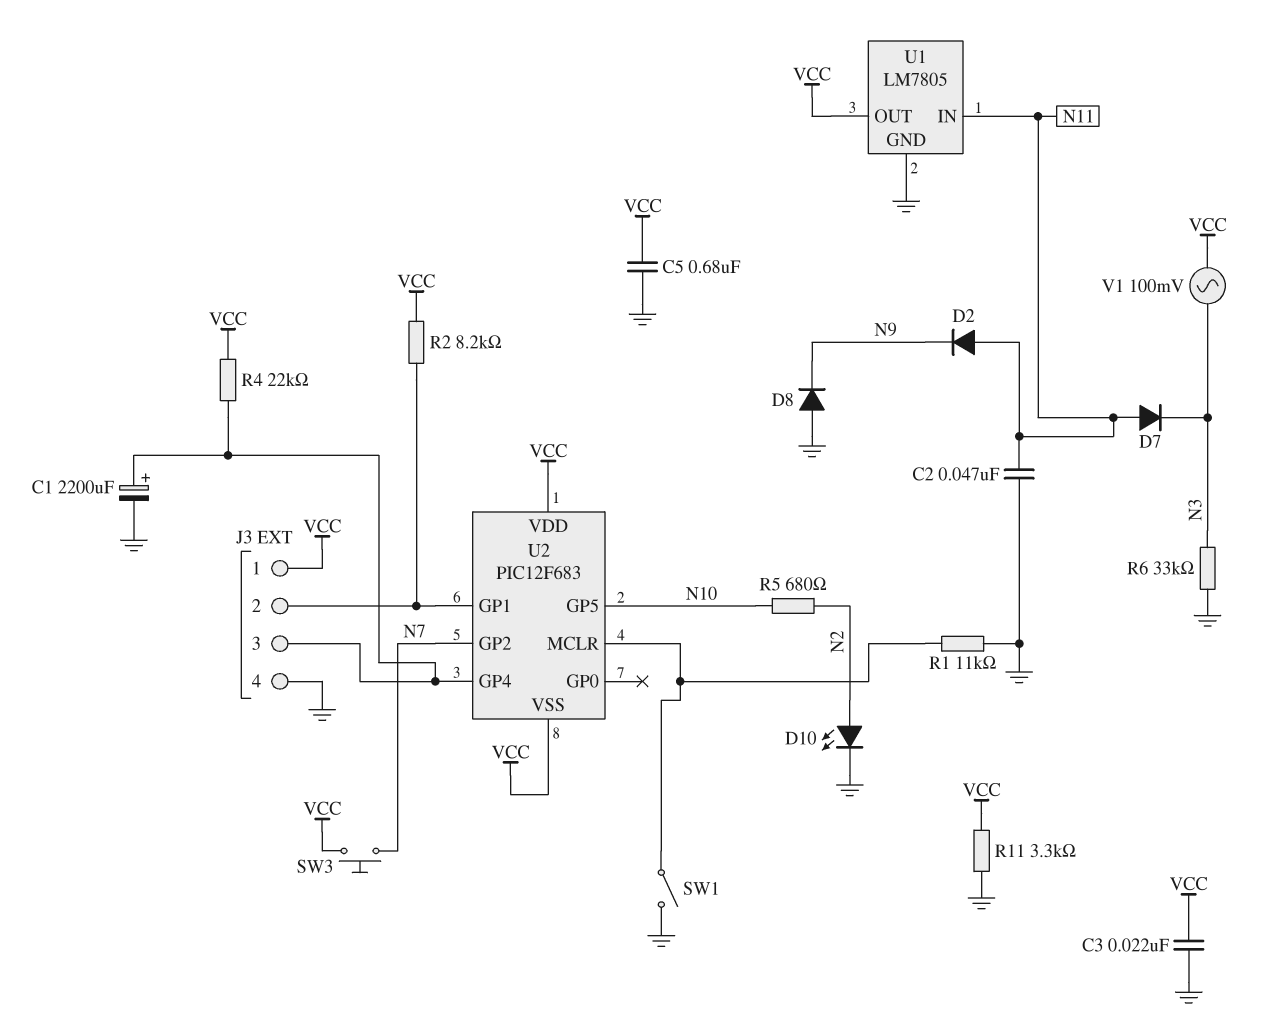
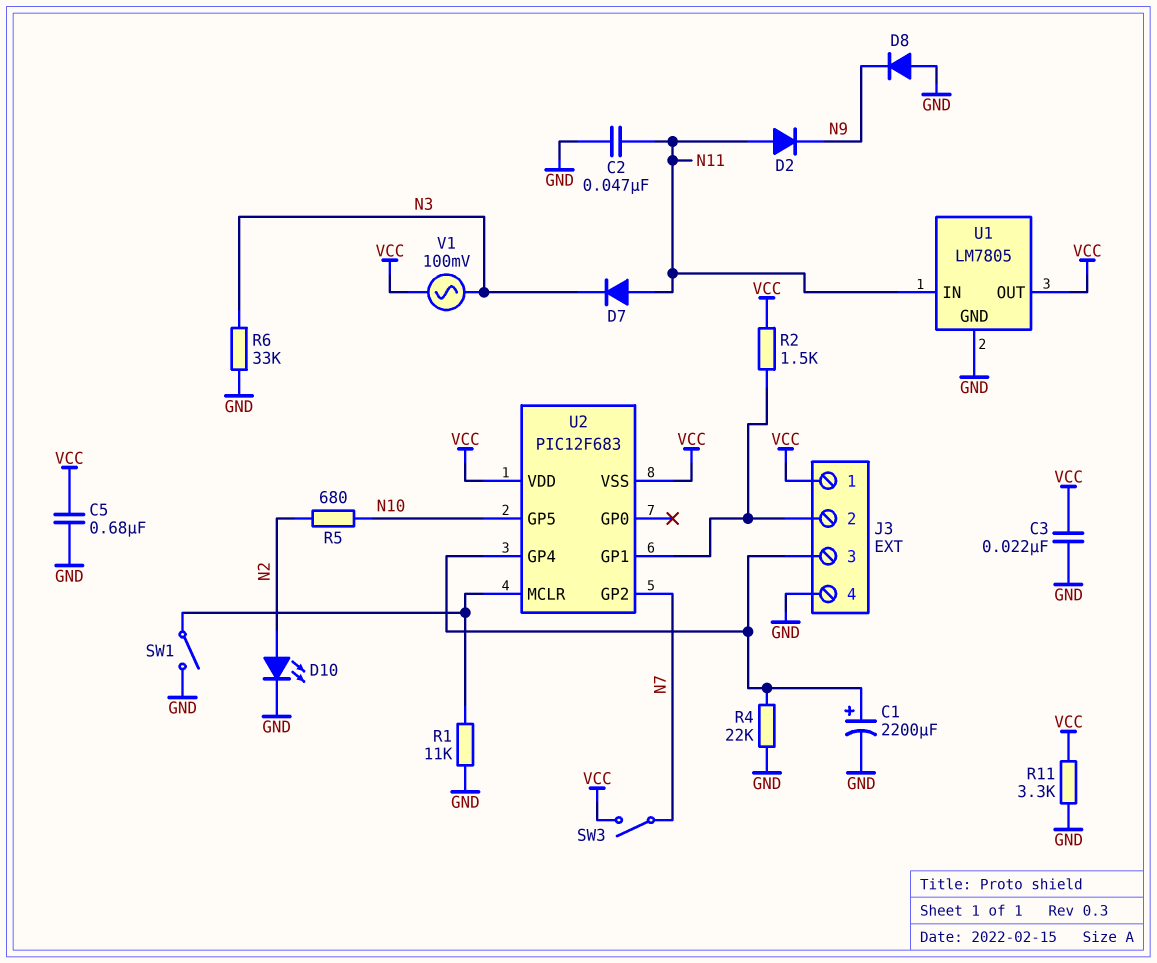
R2: 8.2k (J3/2, VCC) -> 1.5k (J3/2, VCC)
R4: 22k (J3/3, VCC) -> 22k (GND, J3/3)
SW3: button (N7, VCC) -> switch (N7, VCC)

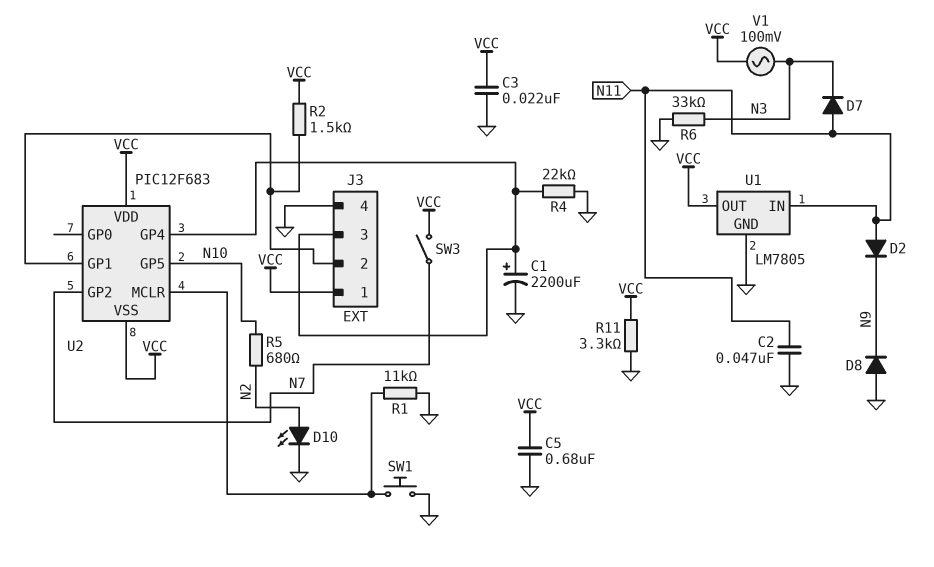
SW1: switch (GND, U2/MCLR) -> button (GND, U2/MCLR)

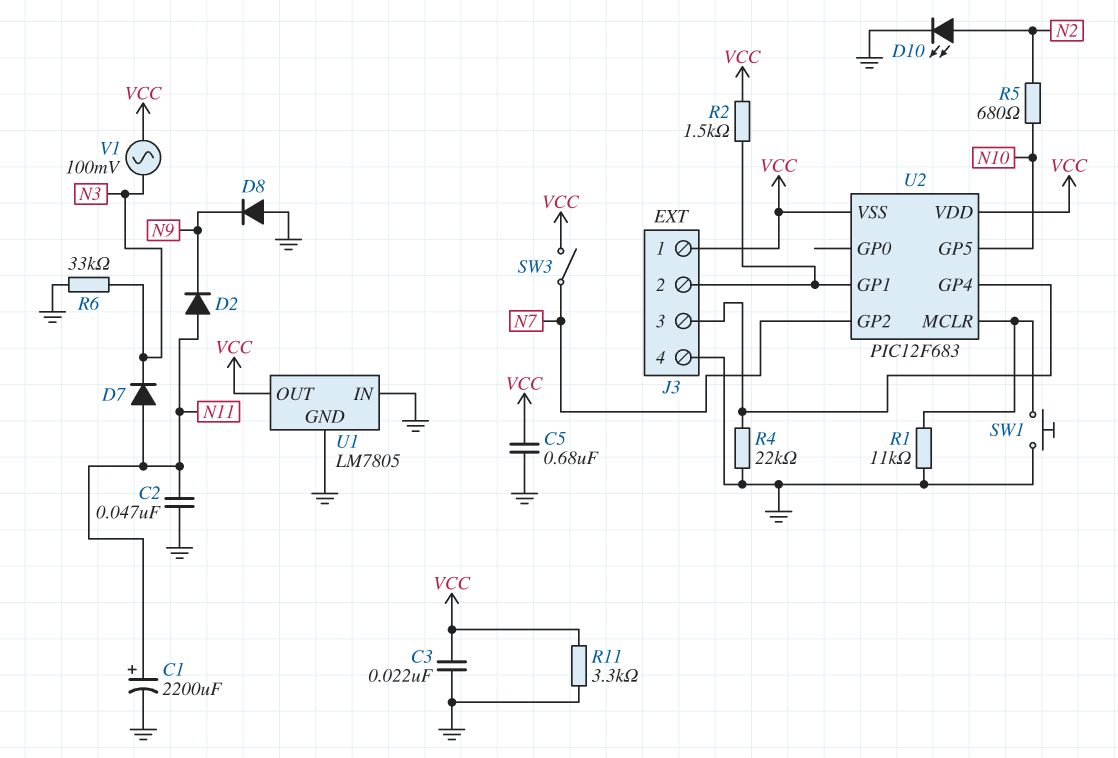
C1: 2200uF (plus J3/3, minus GND) -> 2200uF (plus N11, minus GND)
U1 pin IN: N11 -> GND

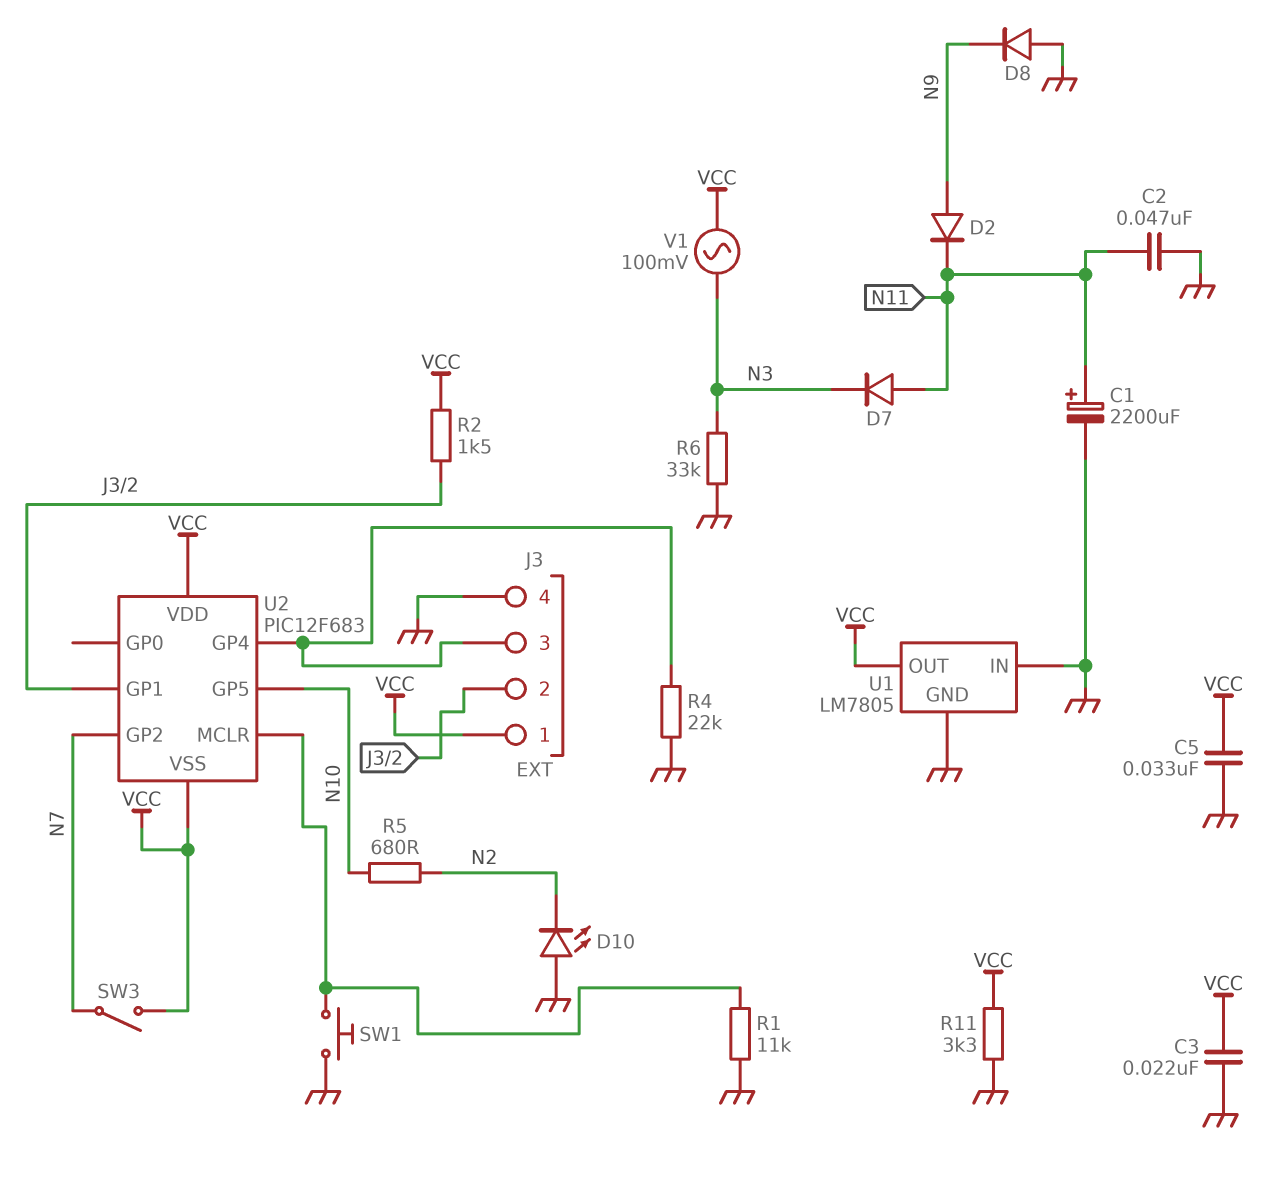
C5: 680nF (GND, VCC) -> 33nF (GND, VCC)
D2: diode (A N11, K N9) -> diode (A N9, K N11)
D10: LED (A N2, K GND) -> LED (A GND, K N2)

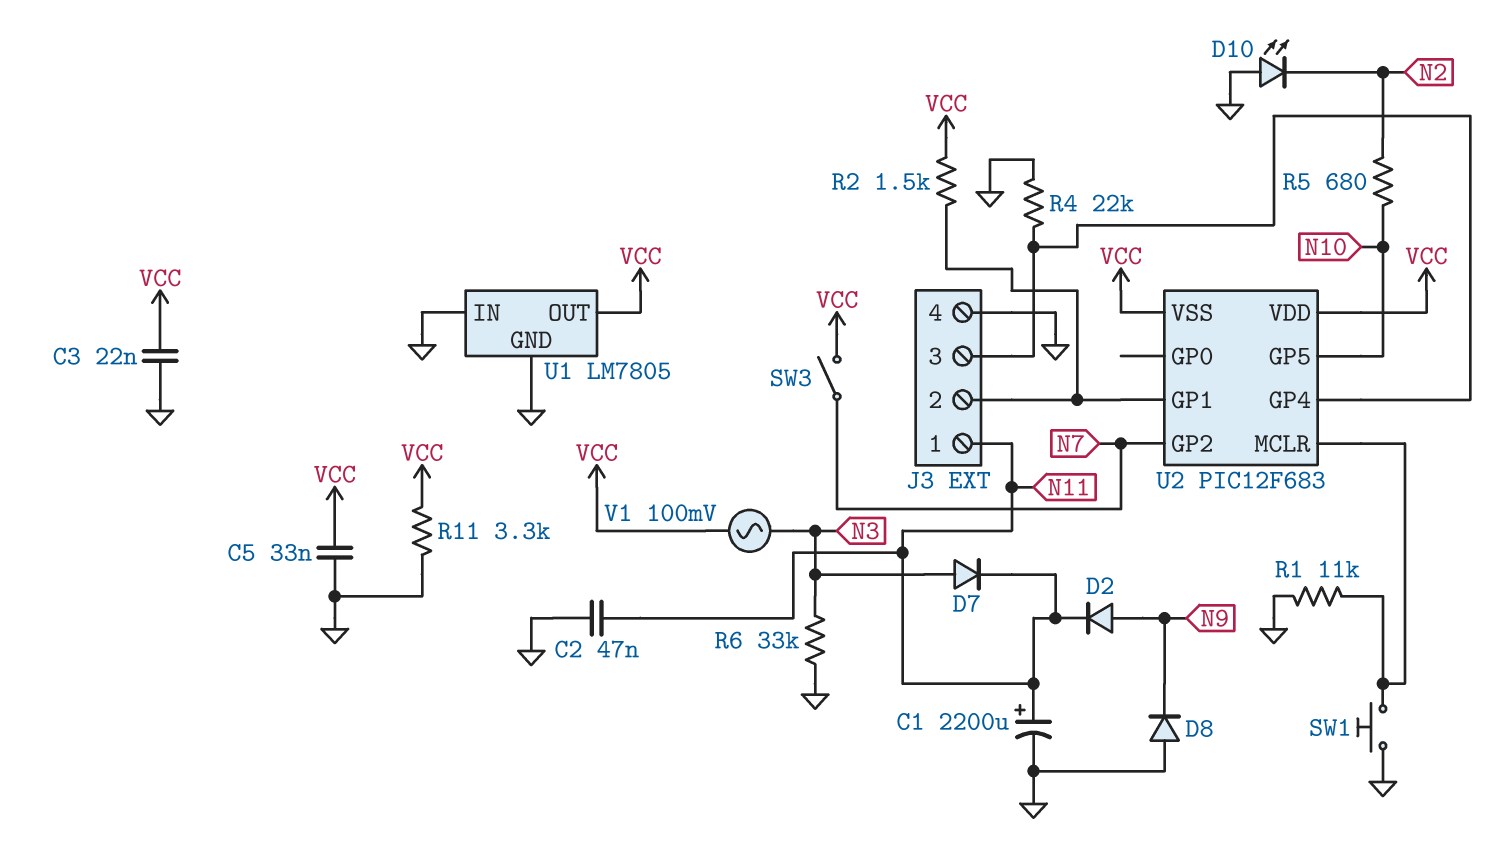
D7: diode (A N11, K N3) -> diode (A N3, K N11)
J3 pin 1: VCC -> N11

